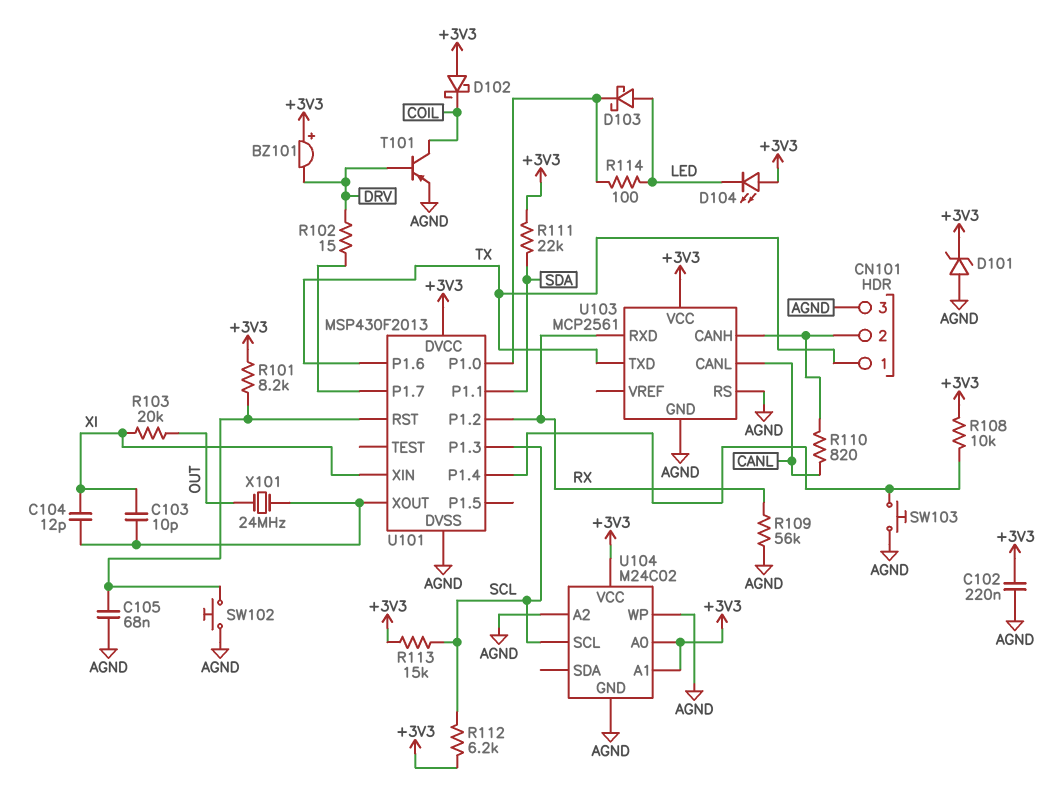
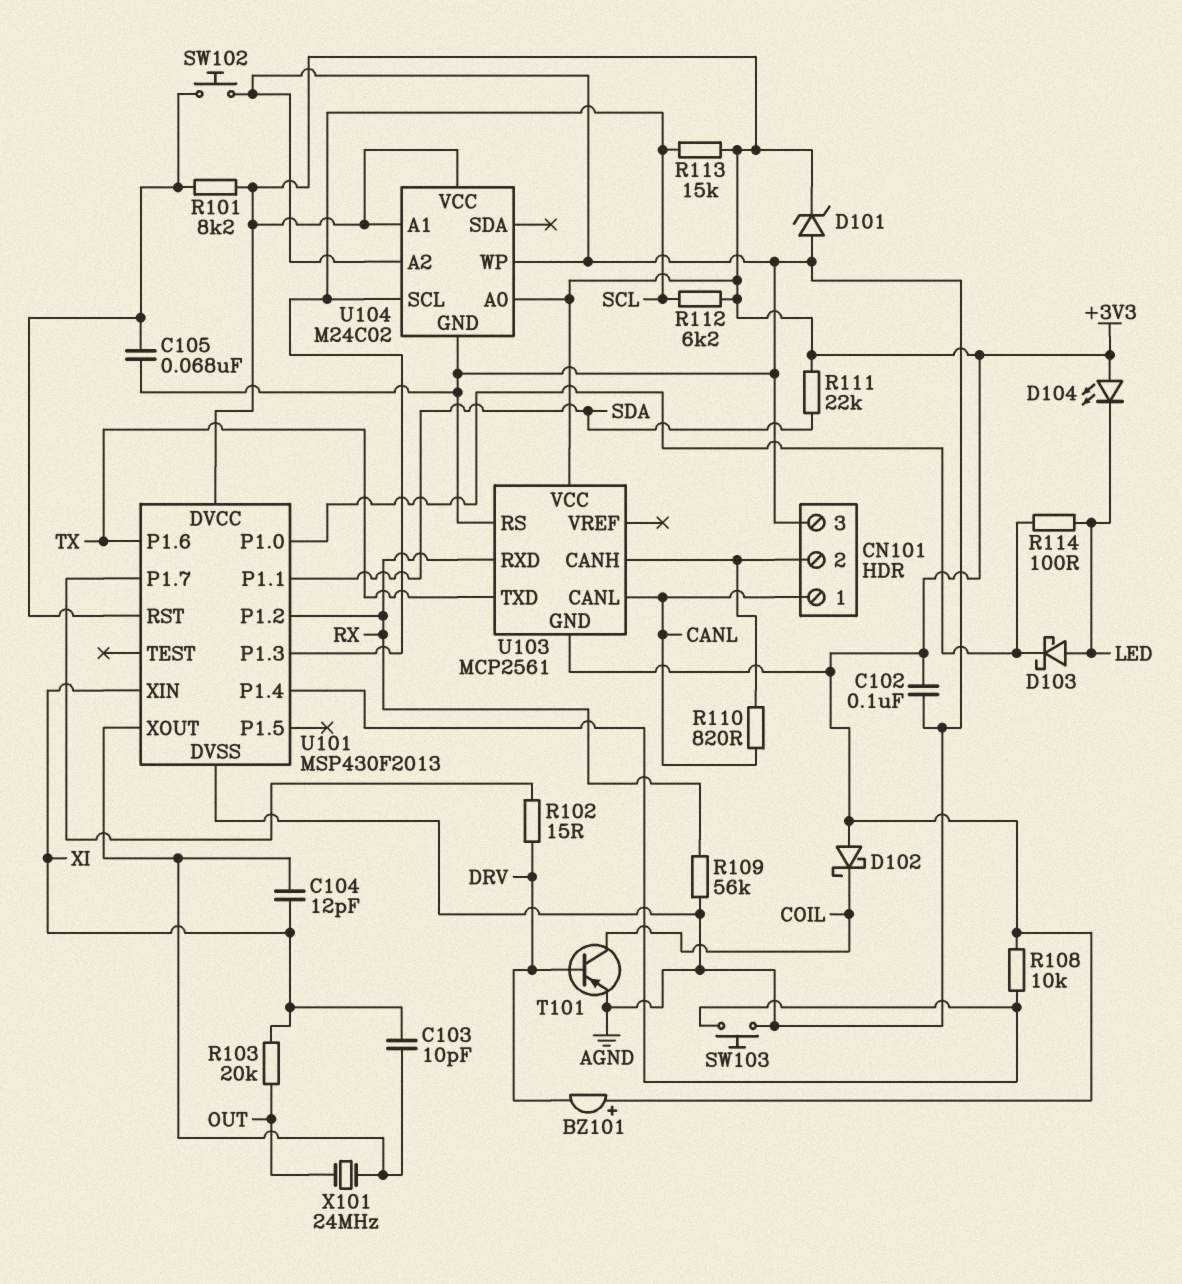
C102: 220nF (+3V3, AGND) -> 100nF (+3V3, AGND)
CN101 pin 1: TX -> CANL
U103 pin GND: AGND -> +3V3

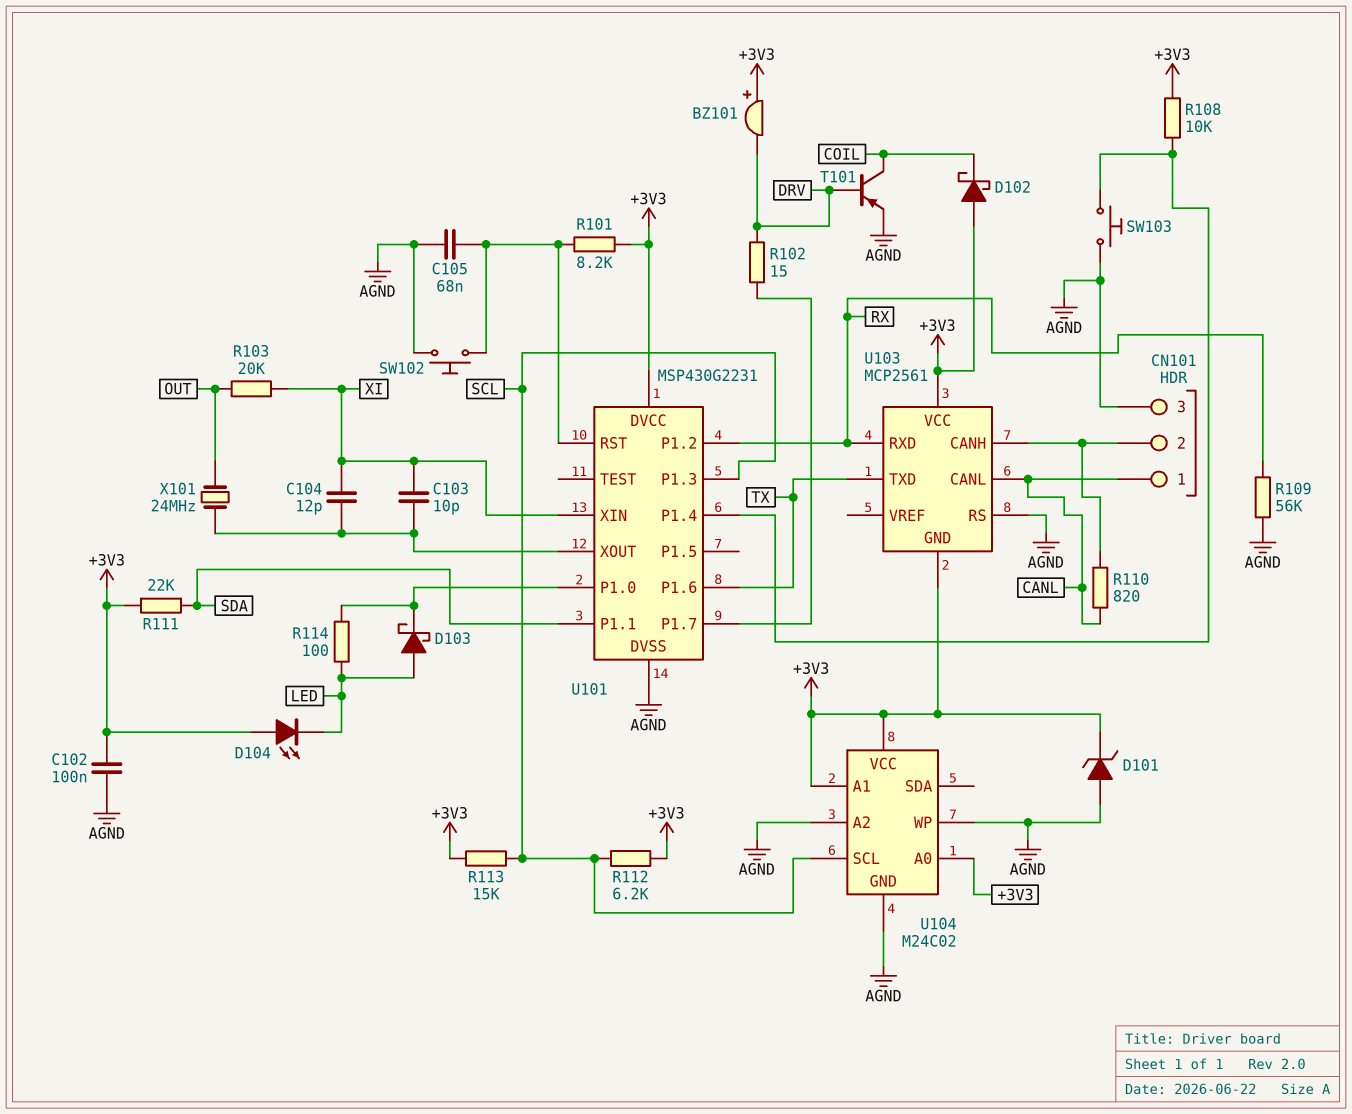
U101: MSP430F2013 -> MSP430G2231

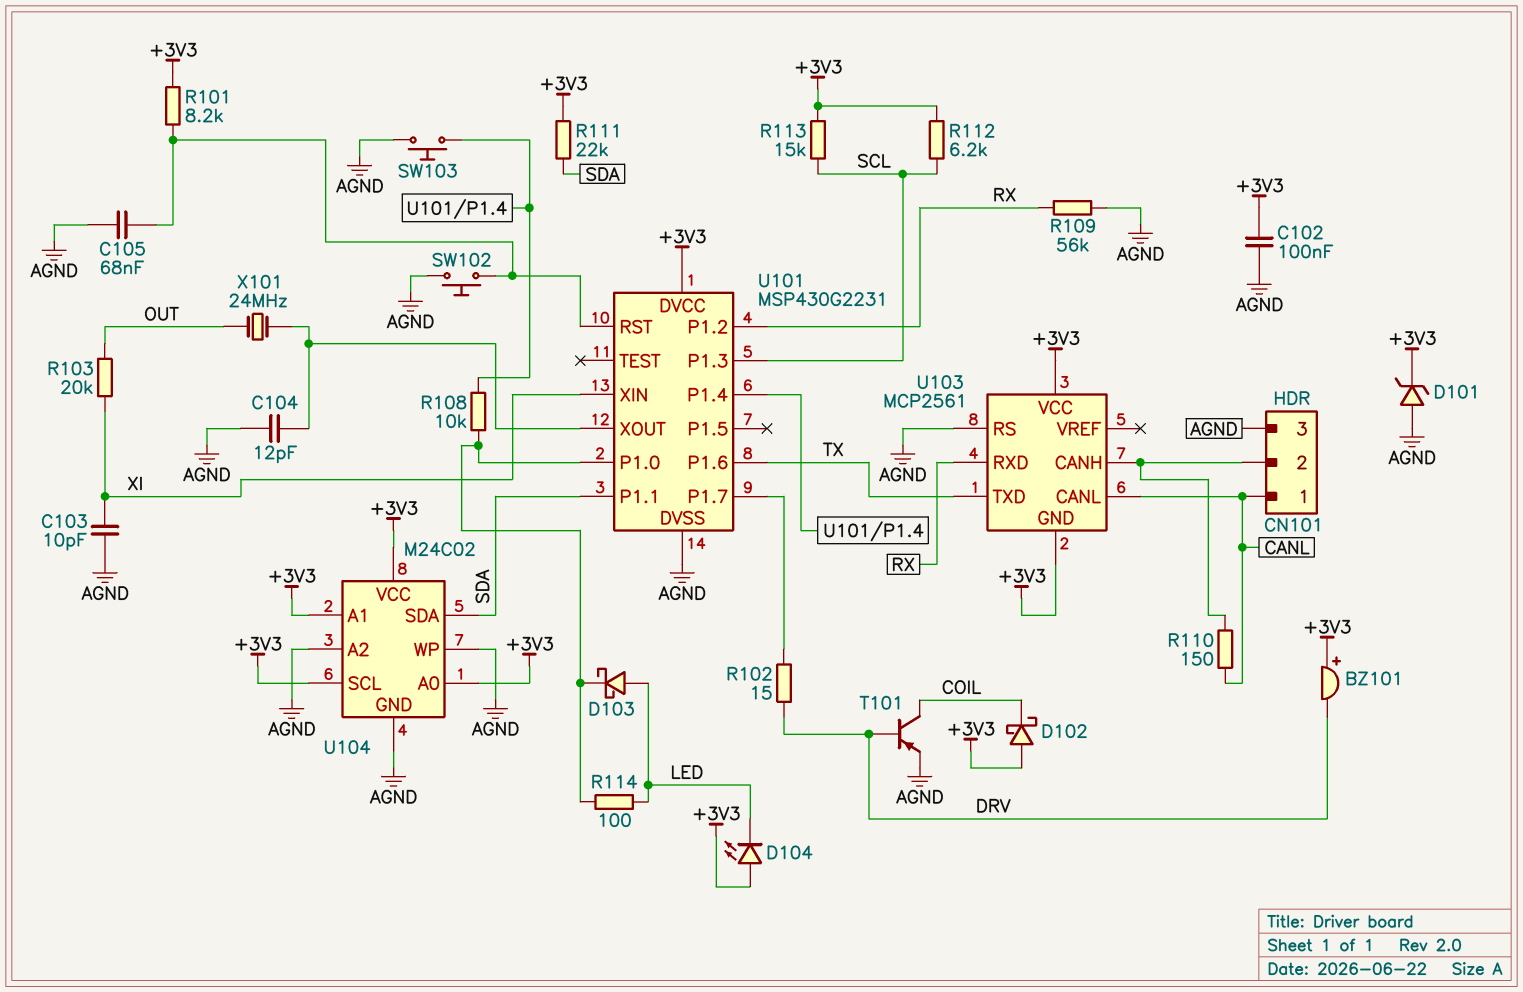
C103: 10pF (U101/XOUT, XI) -> 10pF (AGND, XI)
C104: 12pF (U101/XOUT, XI) -> 12pF (AGND, U101/XOUT)
R108: 10k (+3V3, U101/P1.4) -> 10k (U101/P1.0, U101/P1.4)
R110: 820 (CANL, CN101/2) -> 150 (CANL, CN101/2)
U104 pin SCL: SCL -> +3V3
U104 pin SDA: none -> SDA

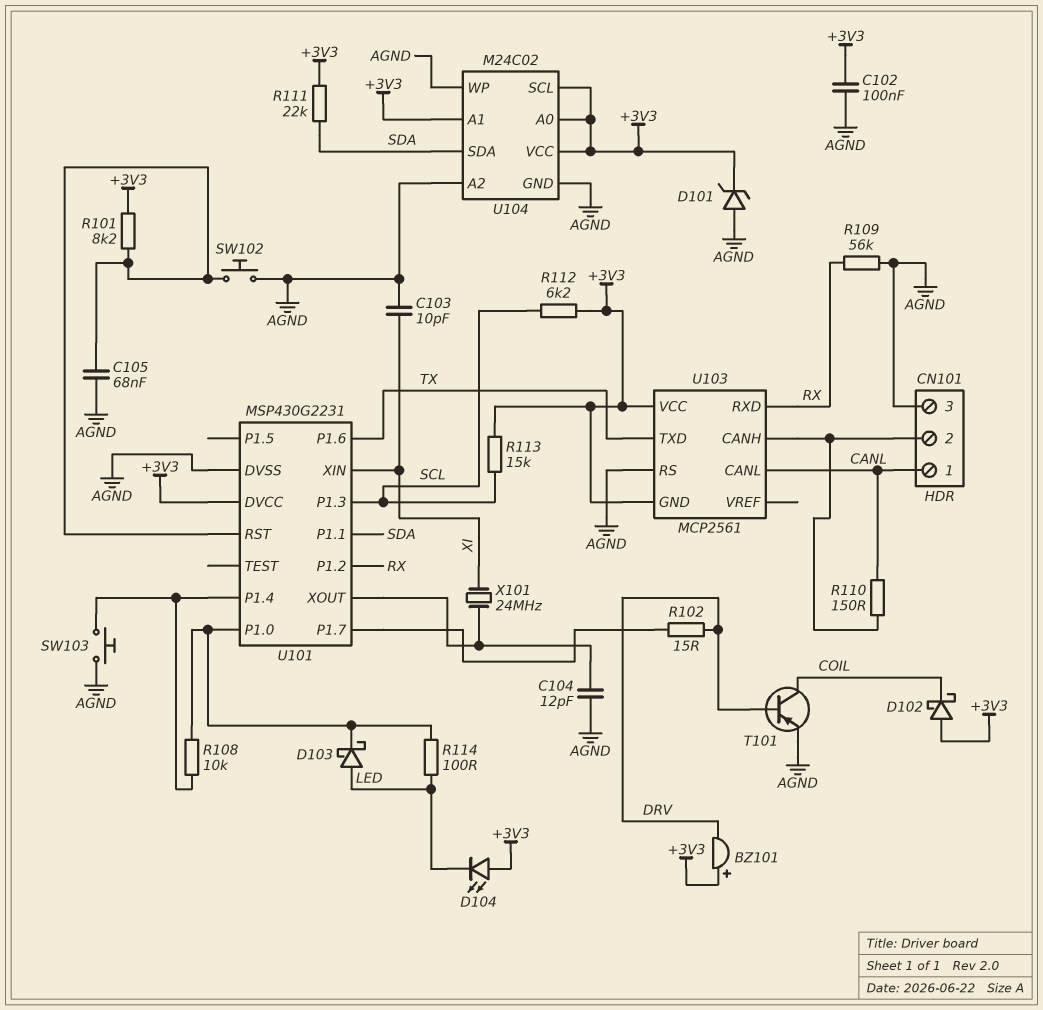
R103: 20k (OUT, XI) -> none
X101: 24MHz (OUT, U101/XOUT) -> 24MHz (U101/XOUT, XI)

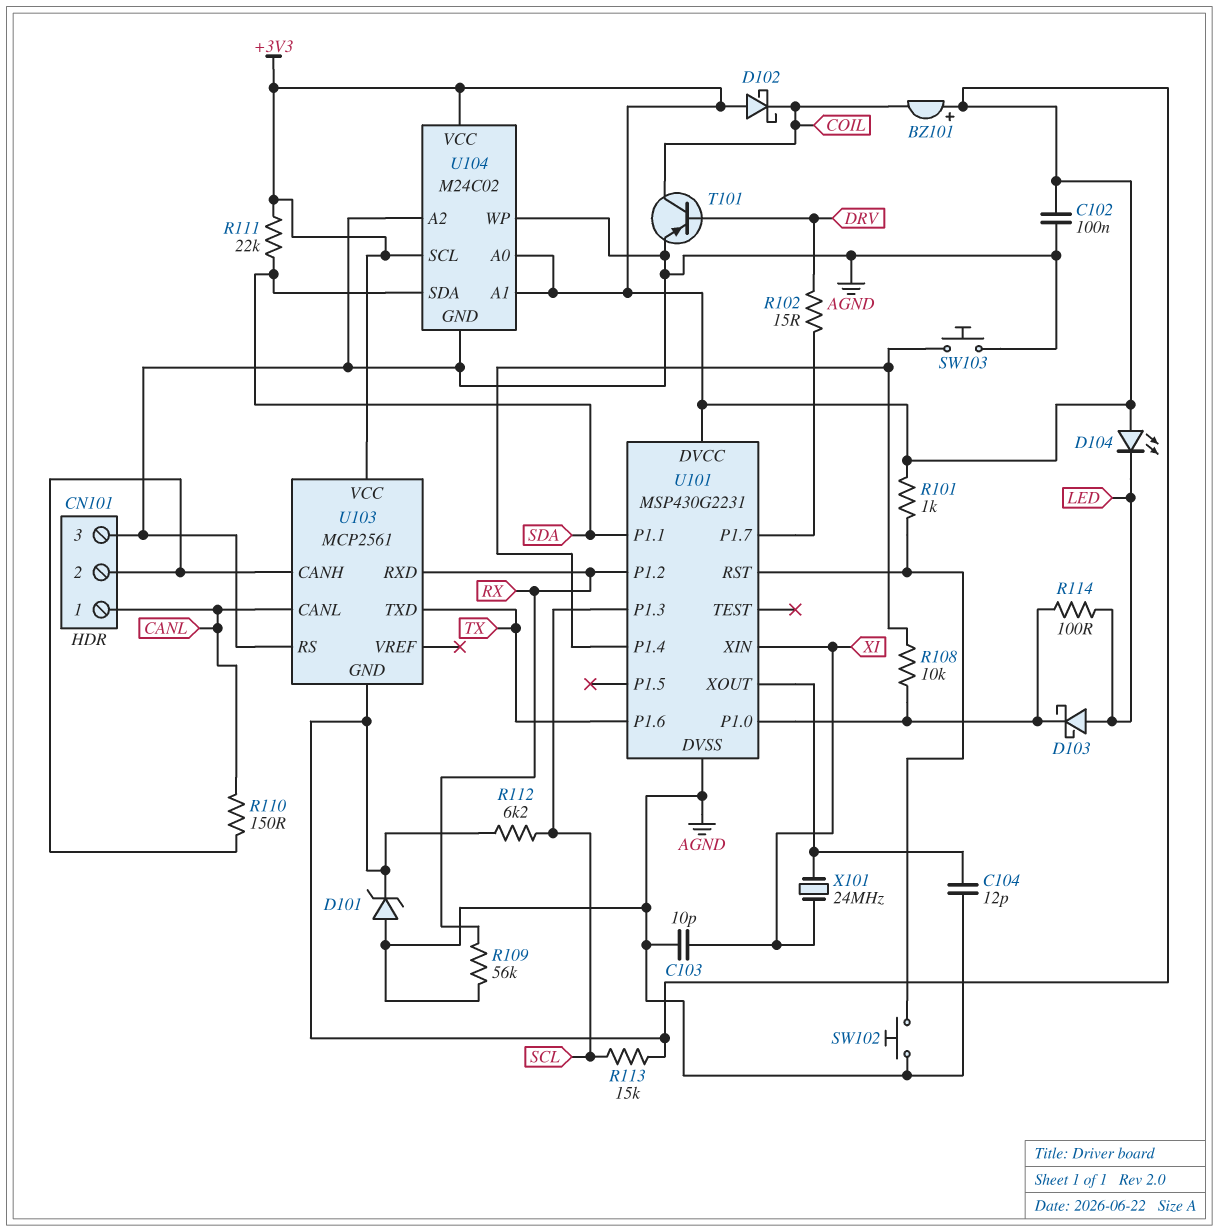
BZ101: buzzer (plus +3V3, minus DRV) -> buzzer (plus +3V3, minus COIL)
C105: 68nF (AGND, U101/RST) -> none
R101: 8.2k (+3V3, U101/RST) -> 1k (+3V3, U101/RST)

